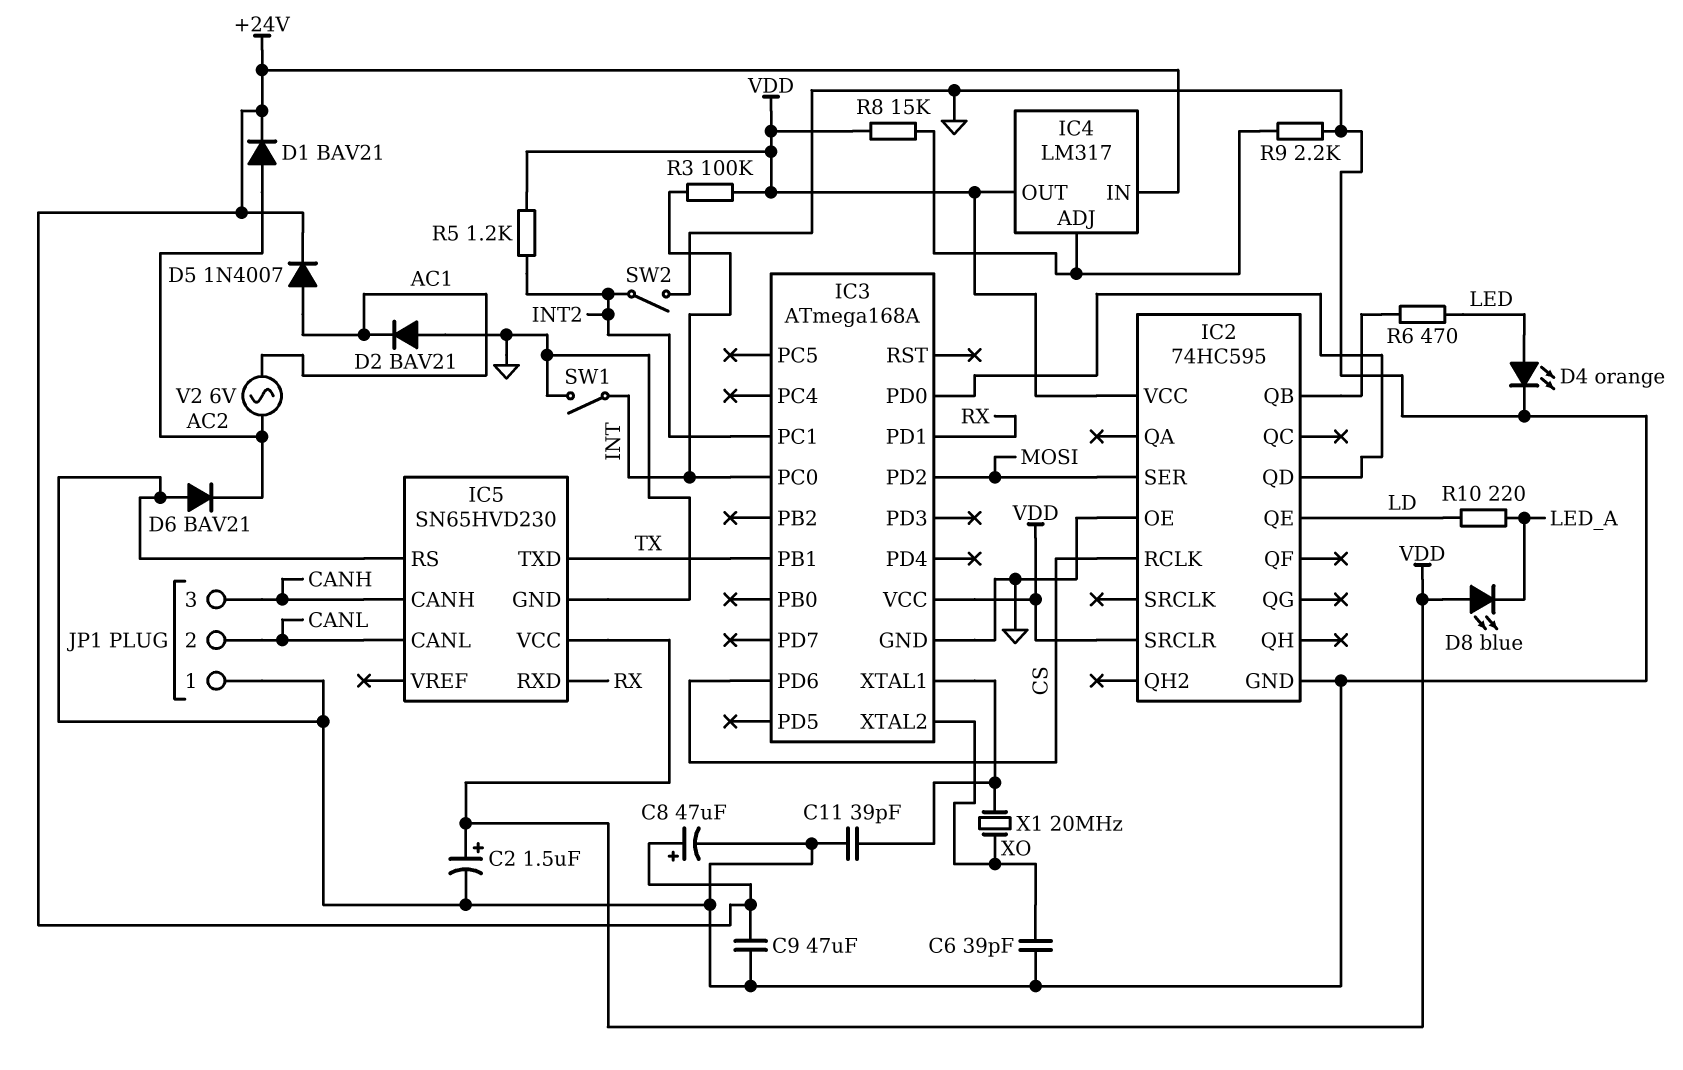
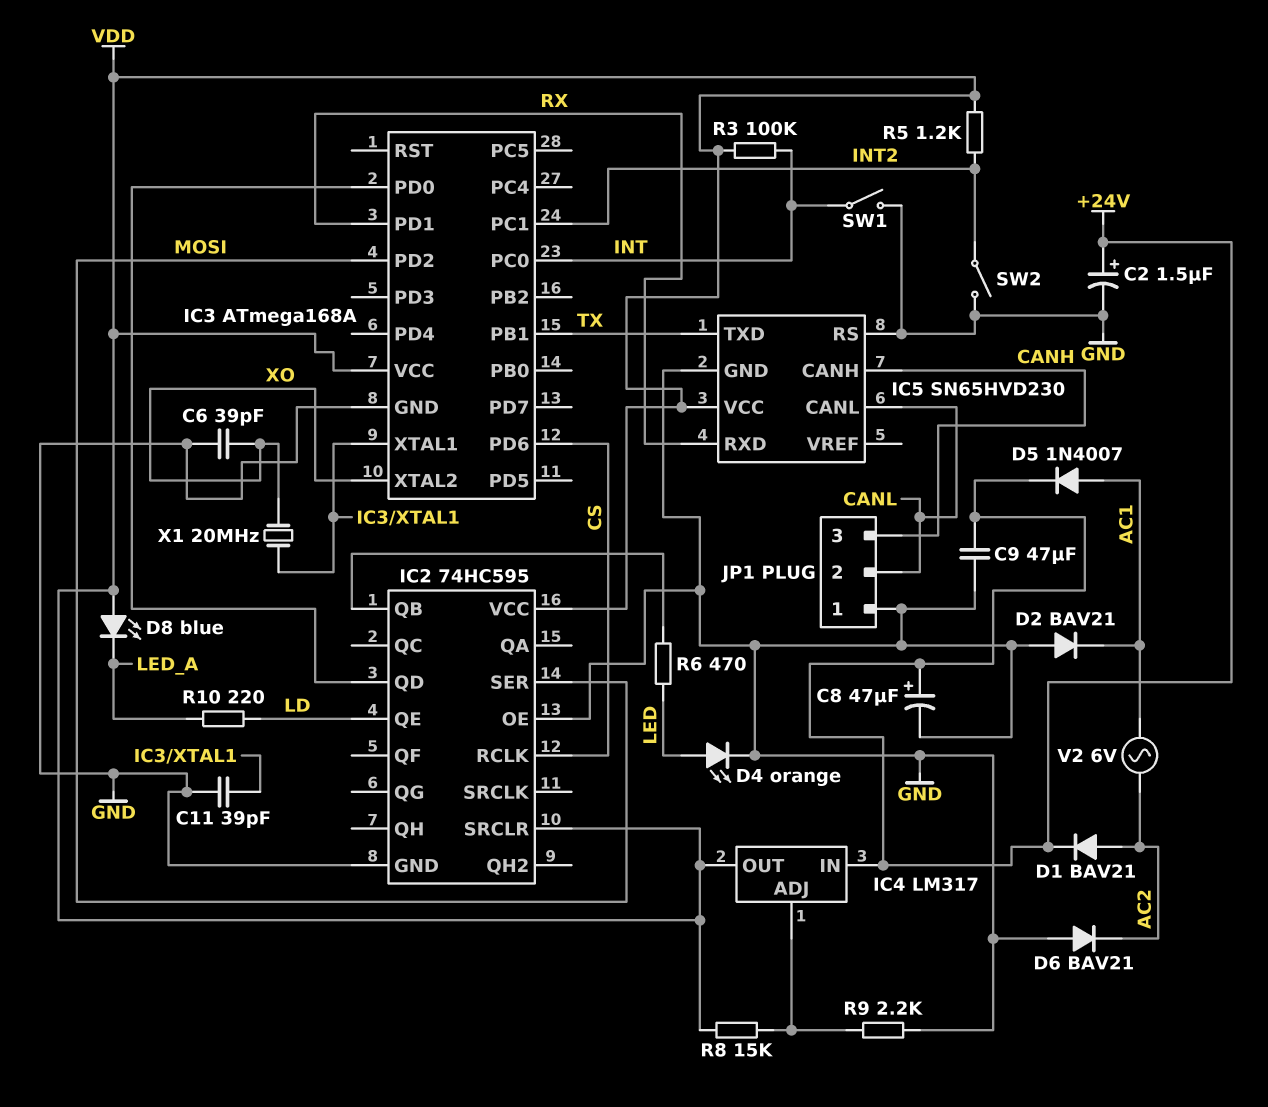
C2: 1.5uF (plus VDD, minus GND) -> 1.5uF (plus +24V, minus GND)

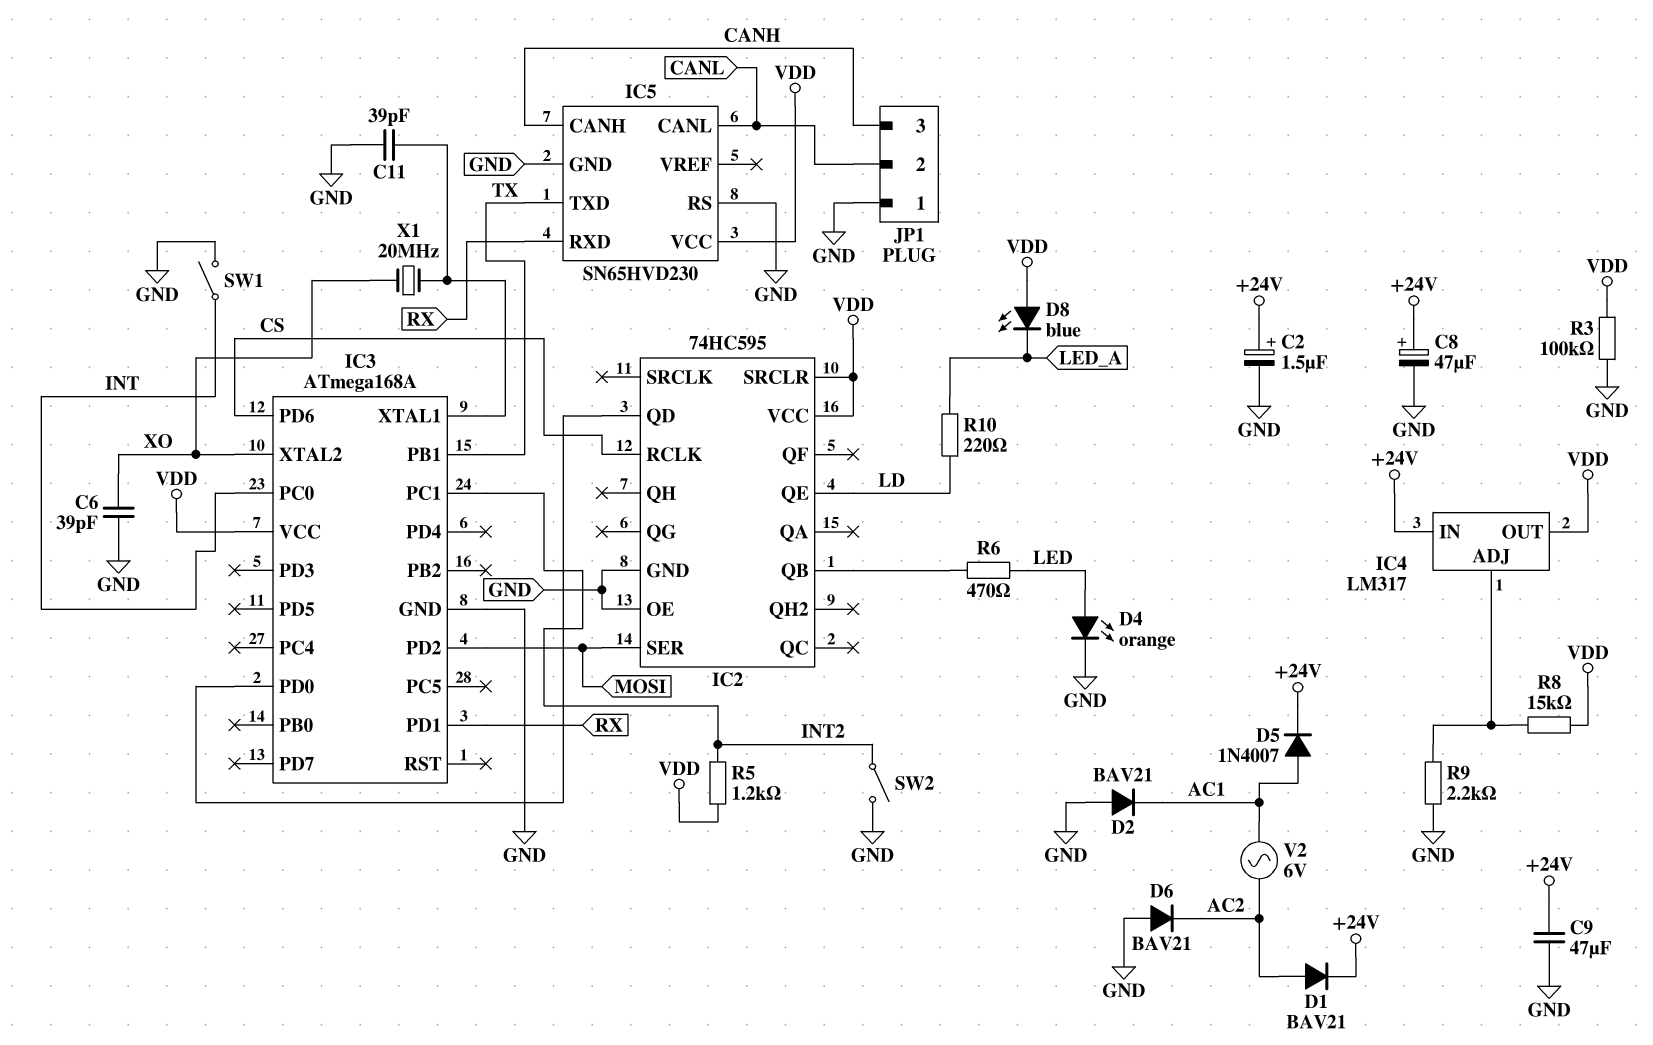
R3: 100k (INT, VDD) -> 100k (GND, VDD)

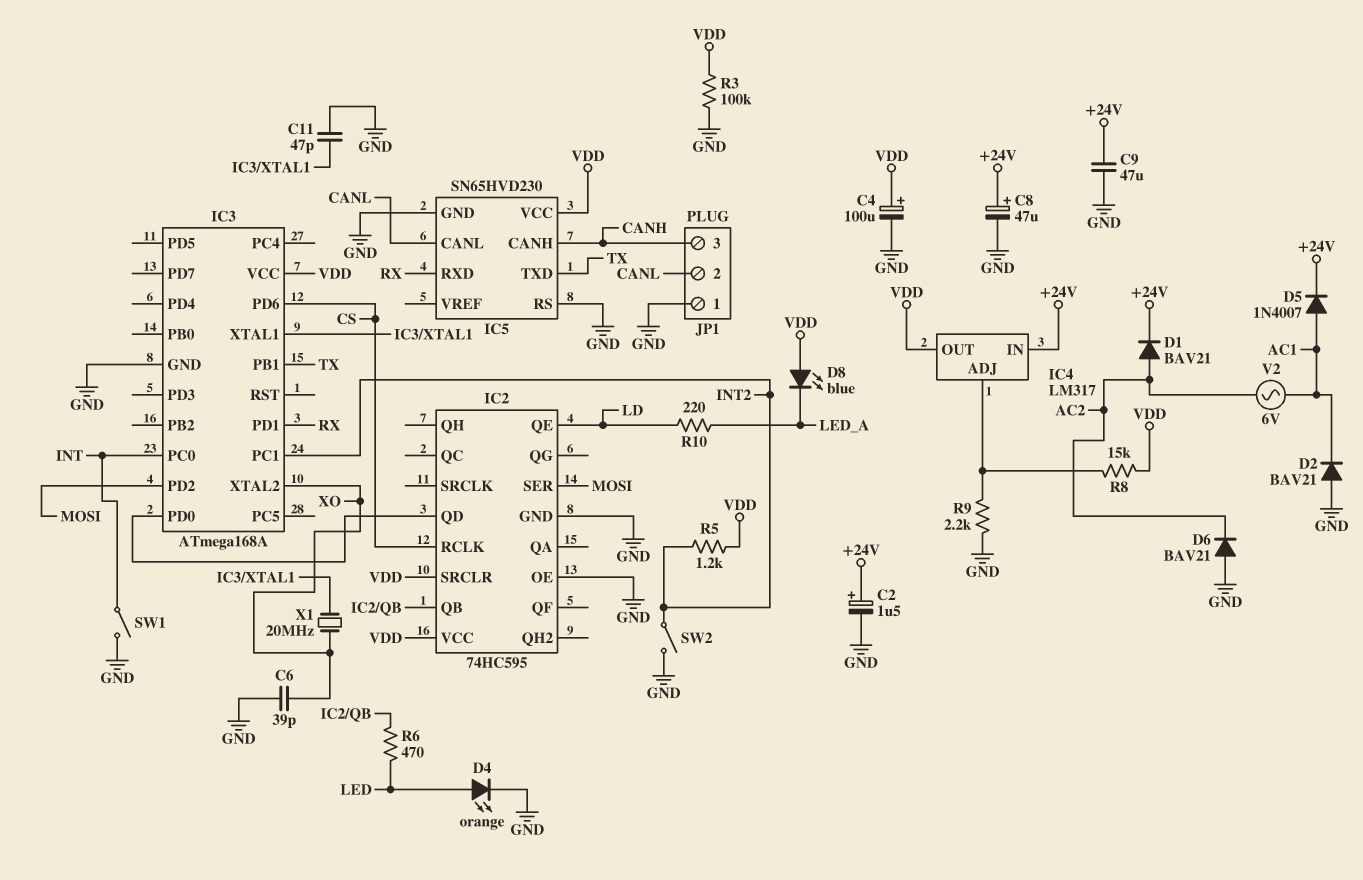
C4: none -> 100uF (plus VDD, minus GND)
C11: 39pF (GND, IC3/XTAL1) -> 47pF (GND, IC3/XTAL1)

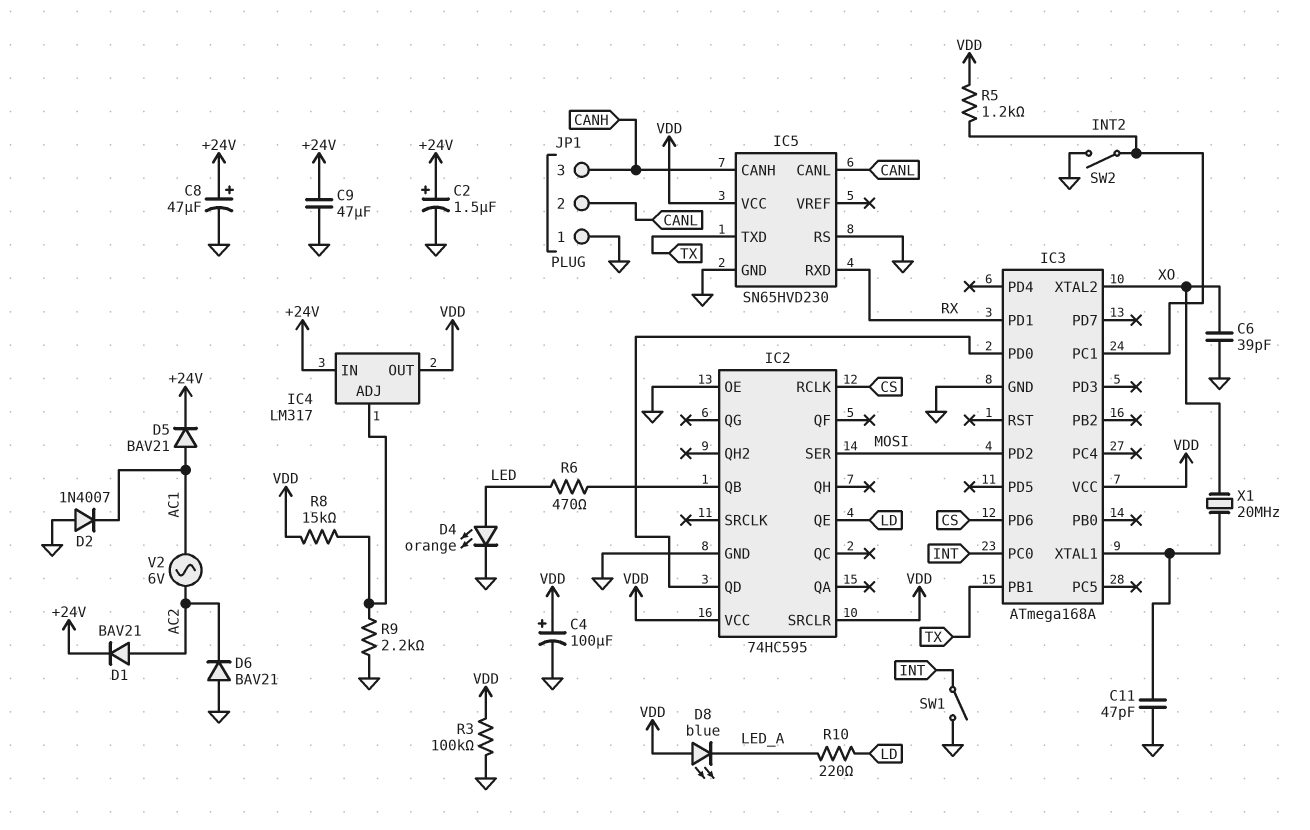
D2: diode BAV21 (A GND, K AC1) -> diode 1N4007 (A GND, K AC1)
D5: diode 1N4007 (A AC1, K +24V) -> diode BAV21 (A AC1, K +24V)

